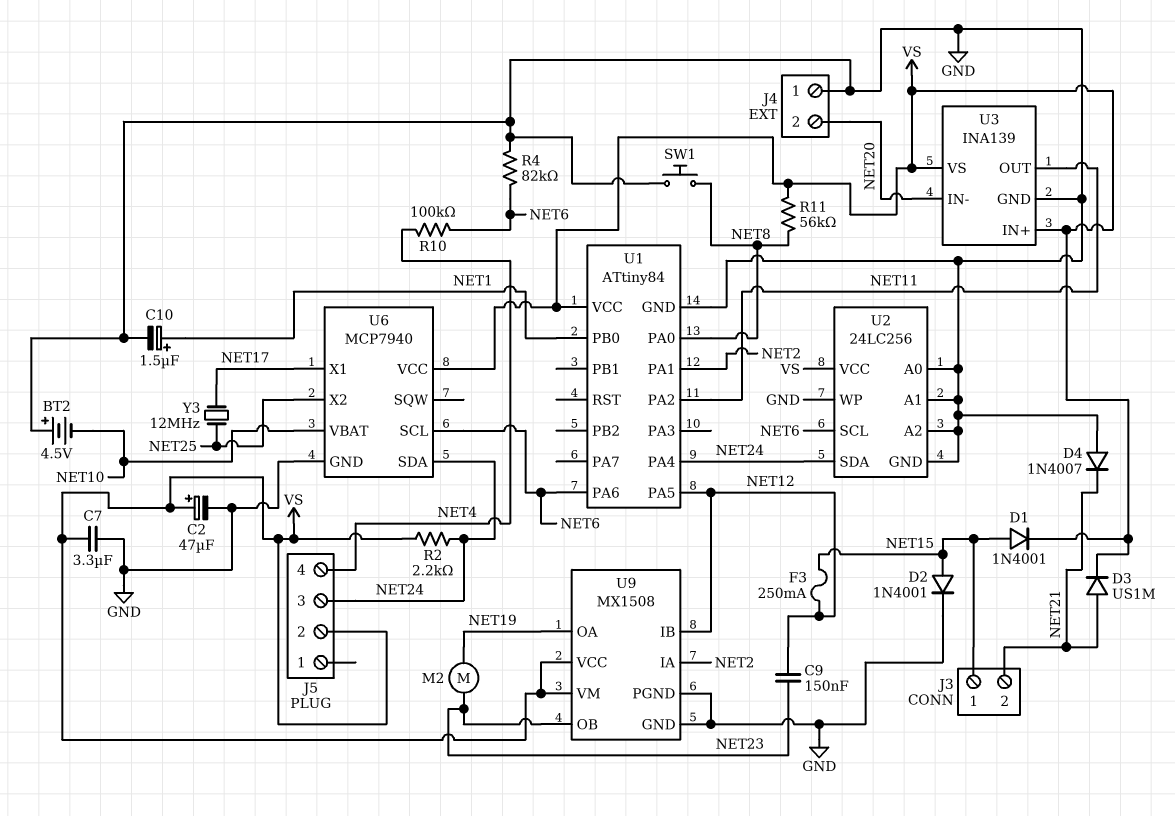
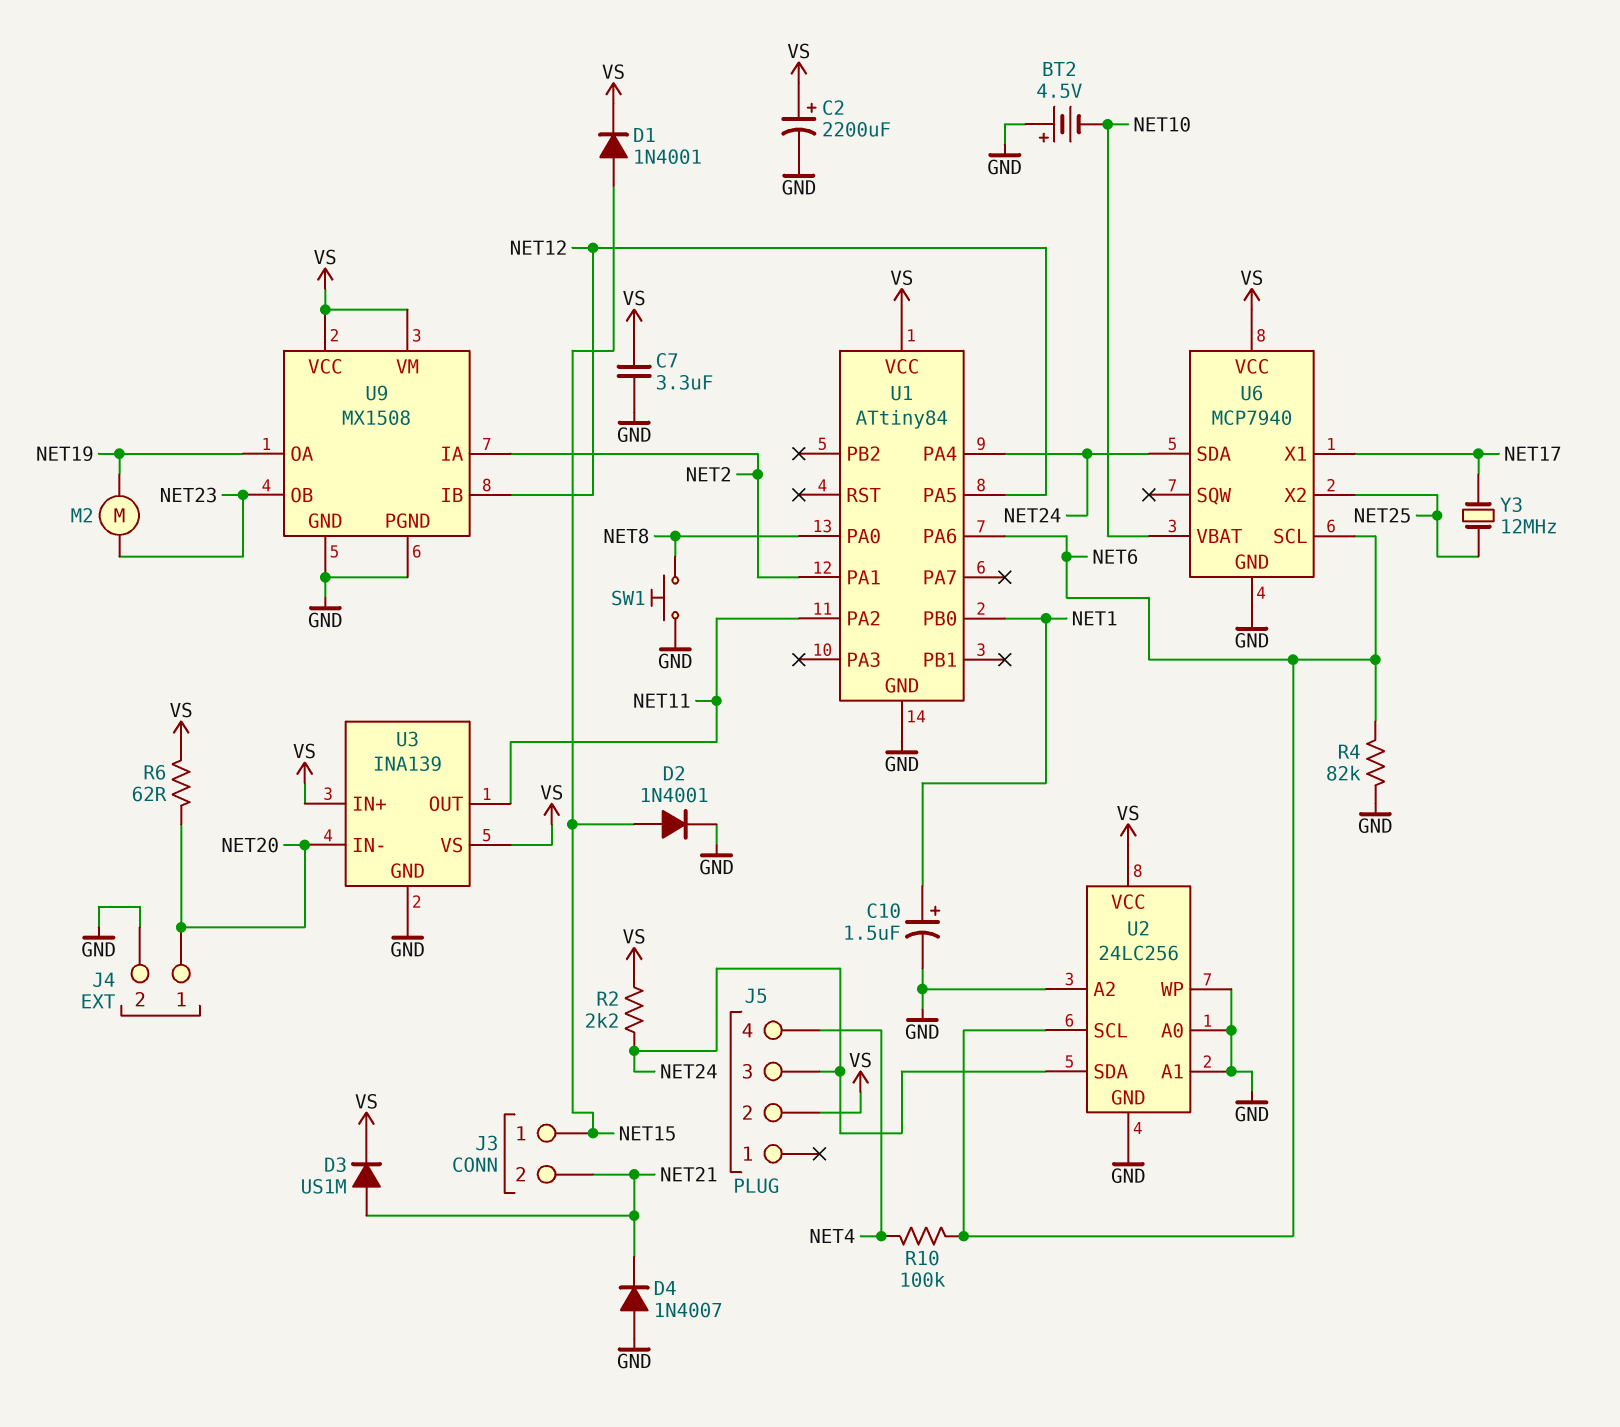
C2: 47uF (plus VS, minus GND) -> 2200uF (plus VS, minus GND)
C9: 150nF (NET12, NET23) -> none
F3: 250mA (NET12, NET15) -> none
J4 pin 1: GND -> NET20
J4 pin 2: NET20 -> GND
R6: none -> 62 (NET20, VS)
R11: 56k (NET8, VS) -> none

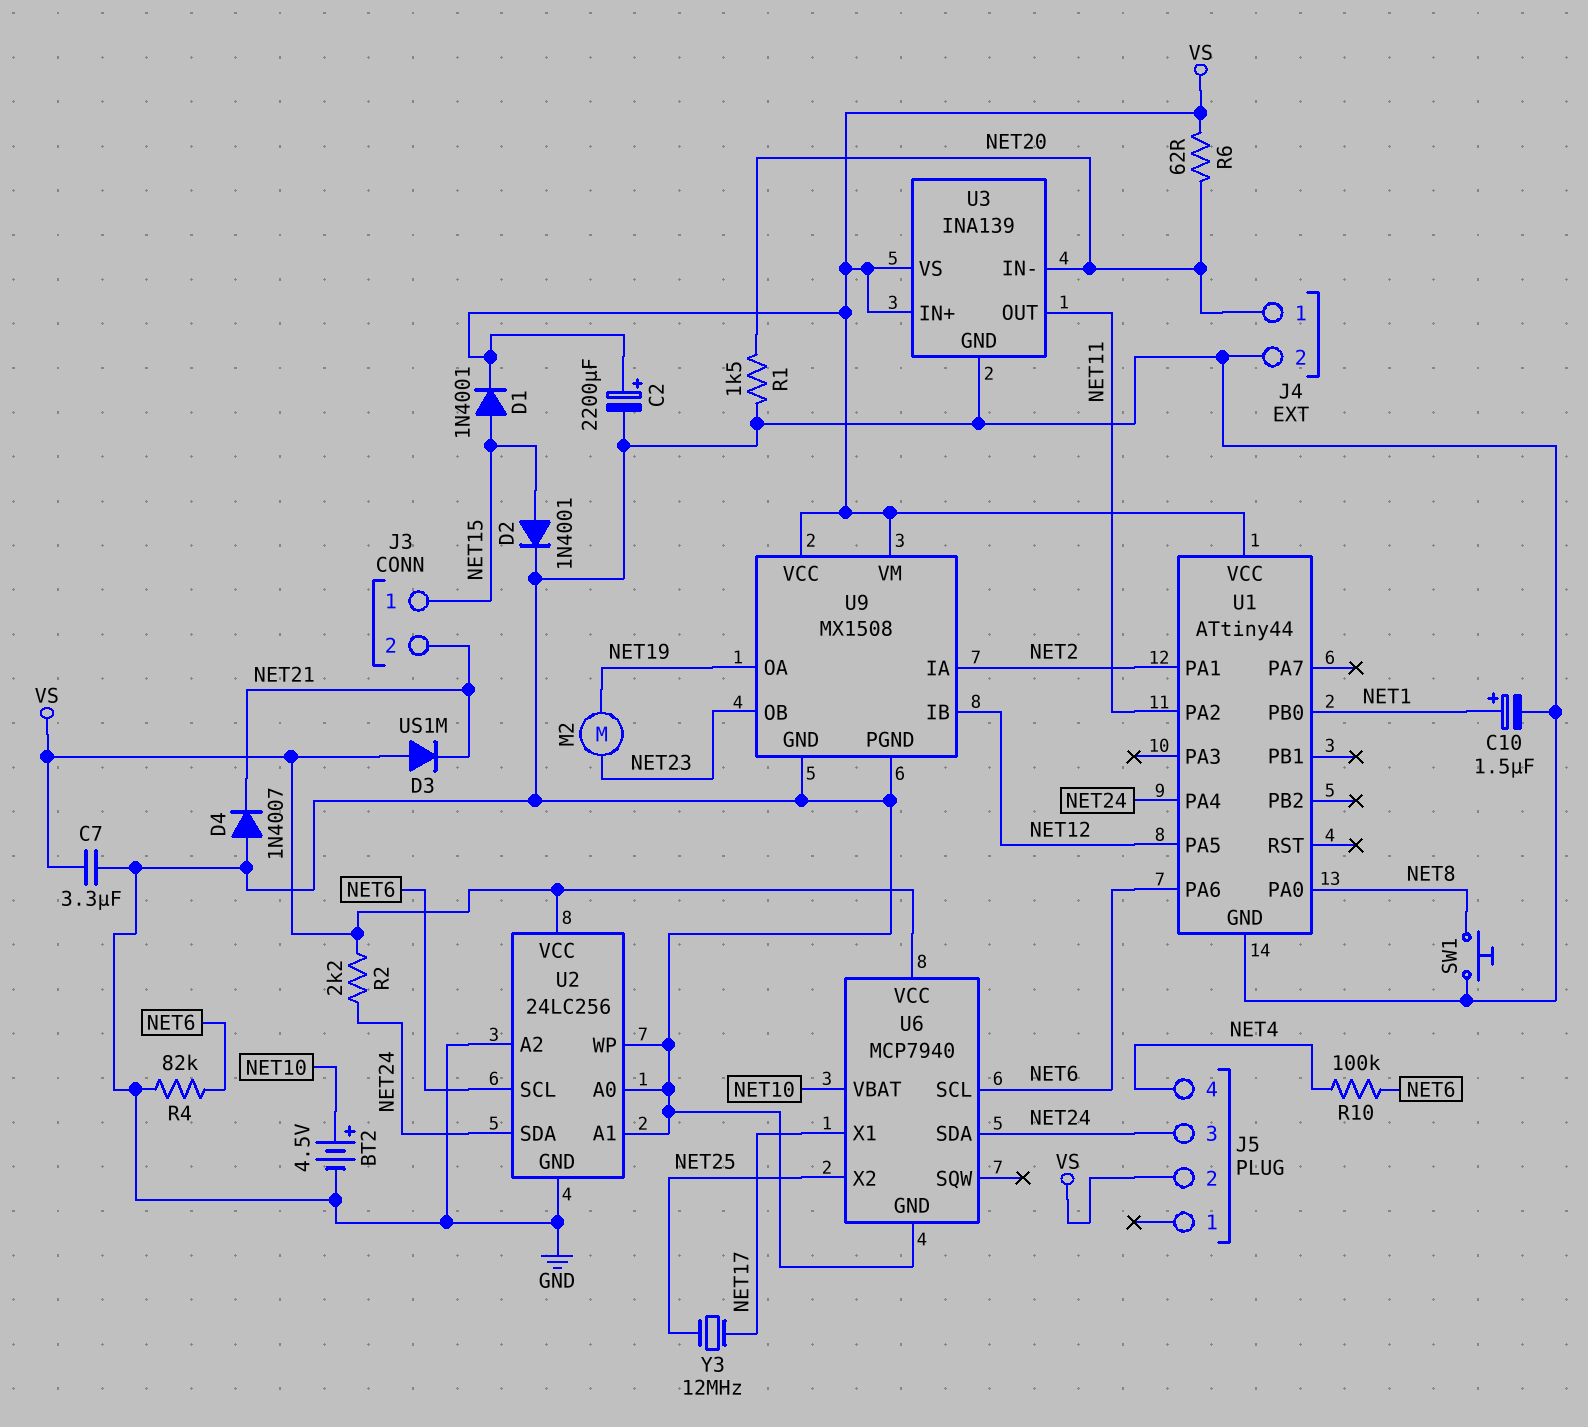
BT2: 4.5V (plus GND, minus NET10) -> 4.5V (plus NET10, minus GND)
D3: diode US1M (A NET21, K VS) -> diode US1M (A VS, K NET21)
R1: none -> 1.5k (GND, NET20)
U1: ATtiny84 -> ATtiny44

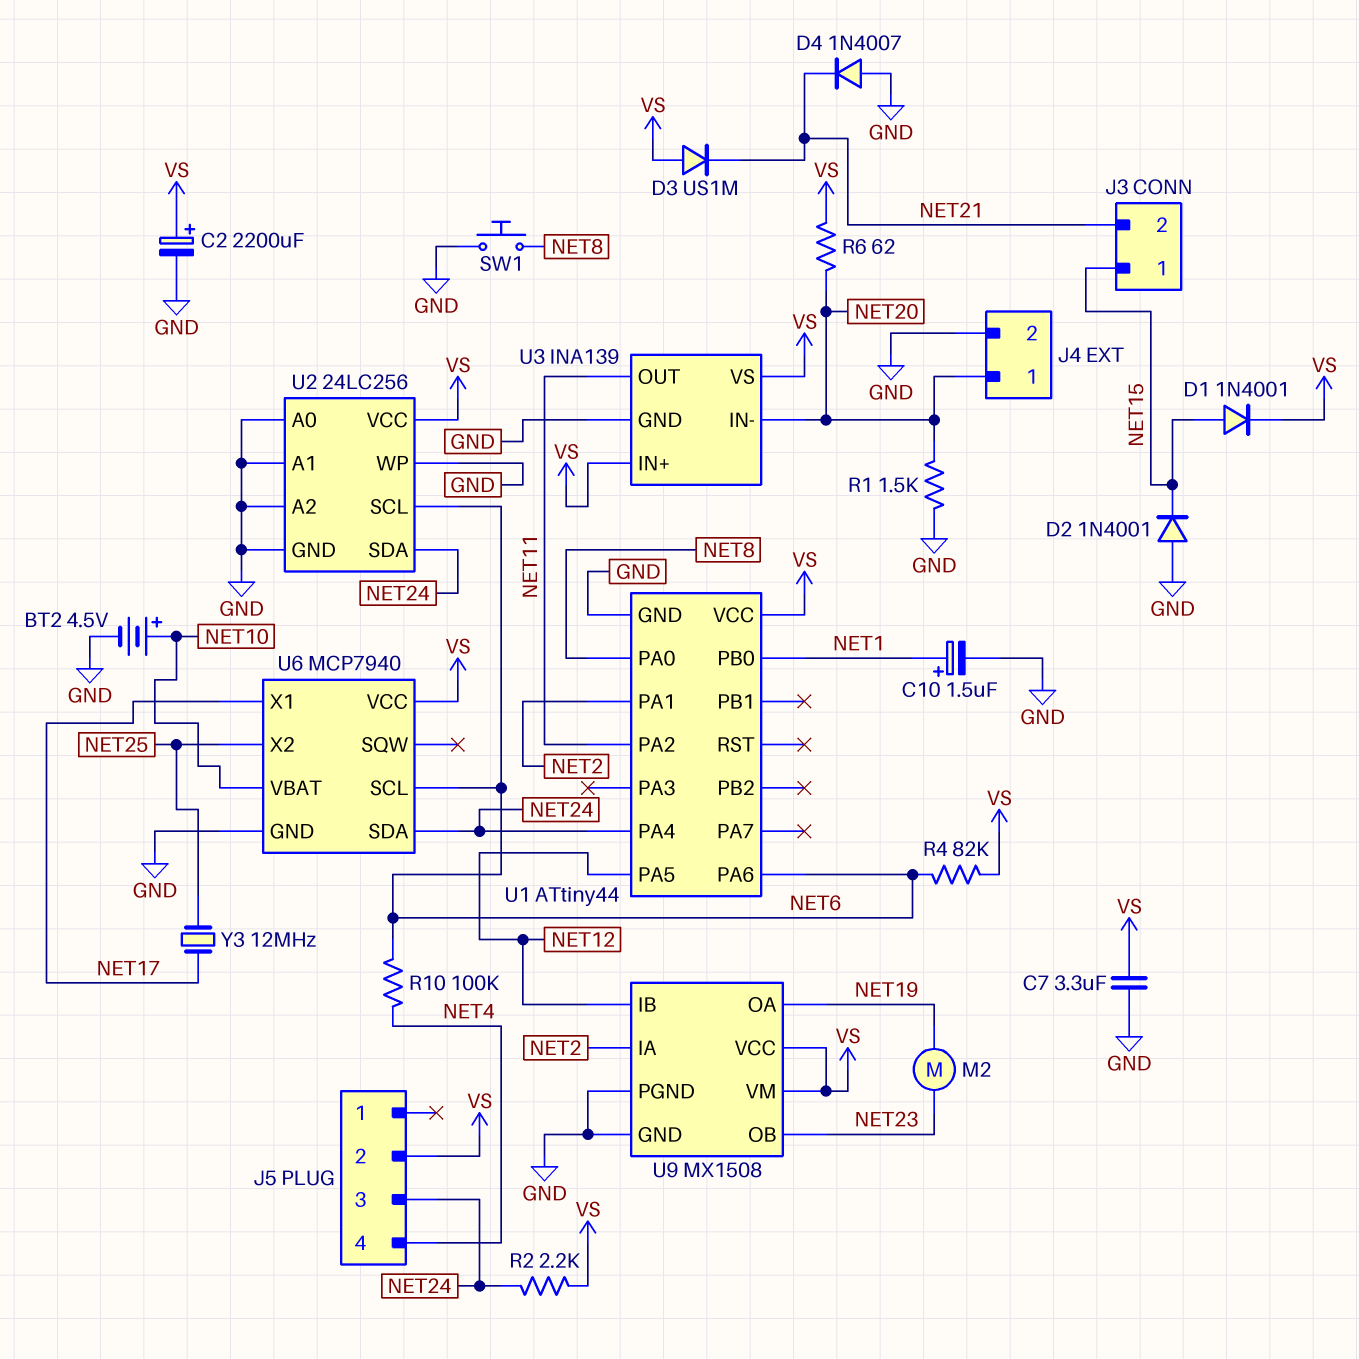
D2: diode 1N4001 (A NET15, K GND) -> diode 1N4001 (A GND, K NET15)
R4: 82k (GND, NET6) -> 82k (NET6, VS)

